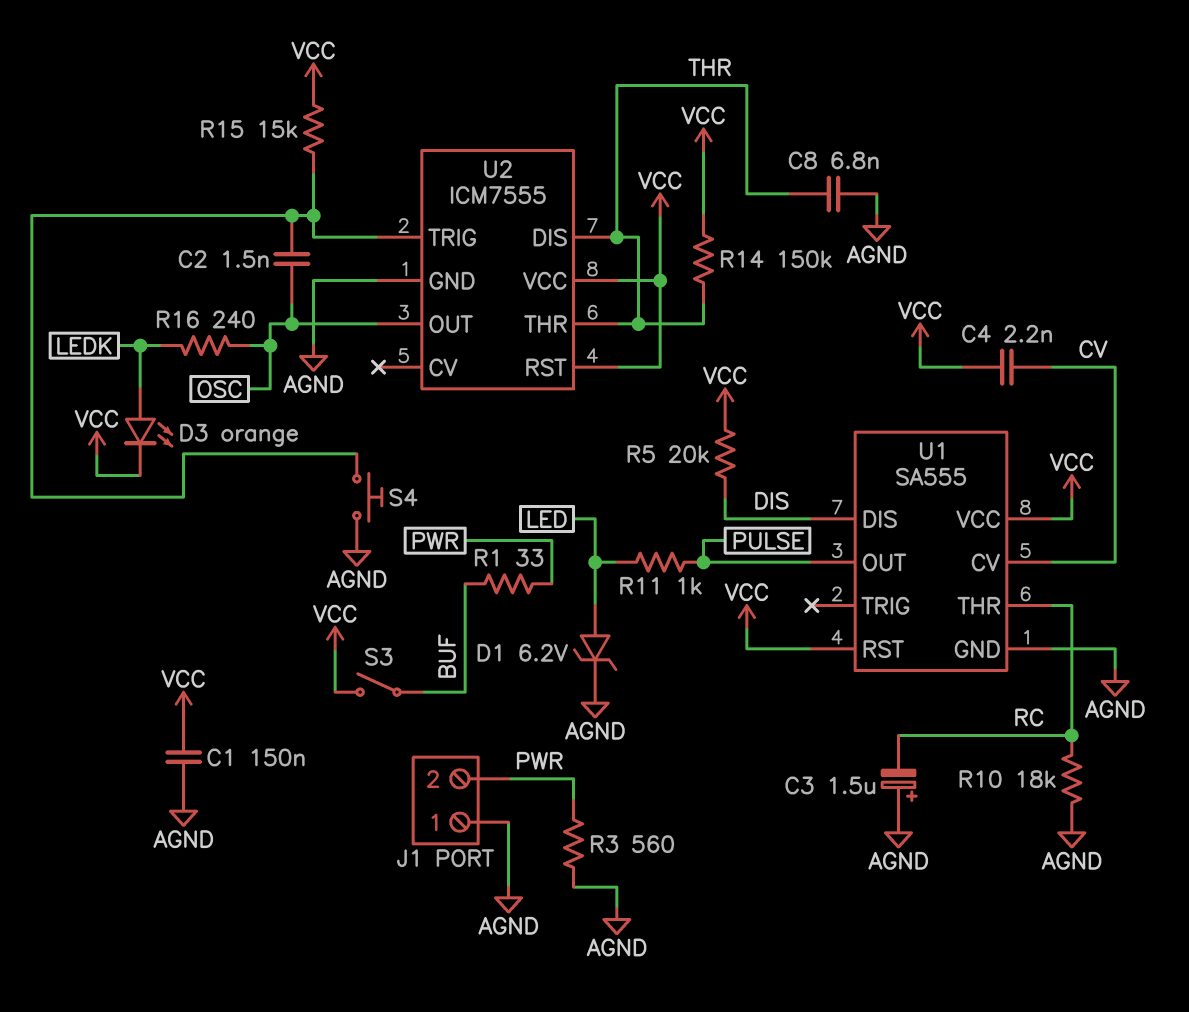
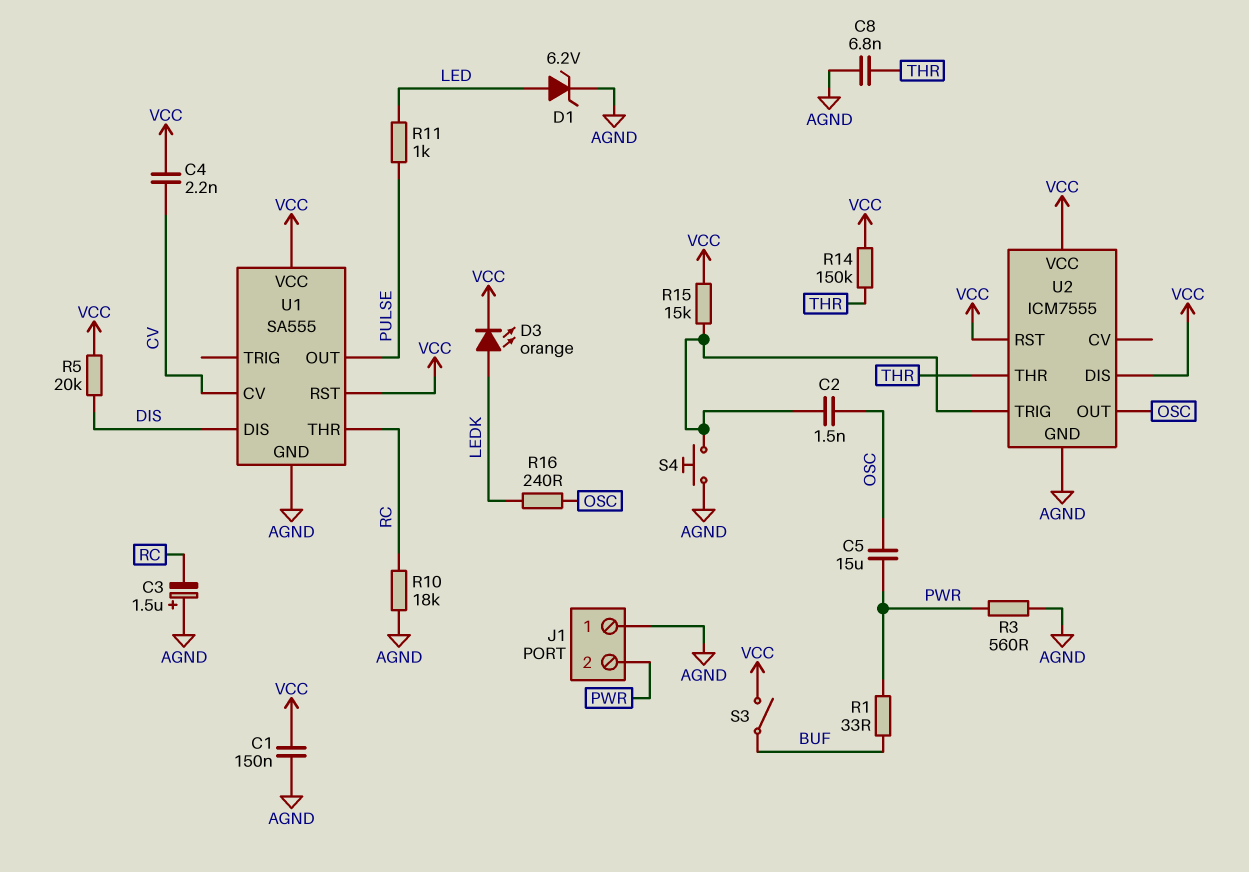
C5: none -> 15uF (OSC, PWR)
U2 pin DIS: THR -> VCC

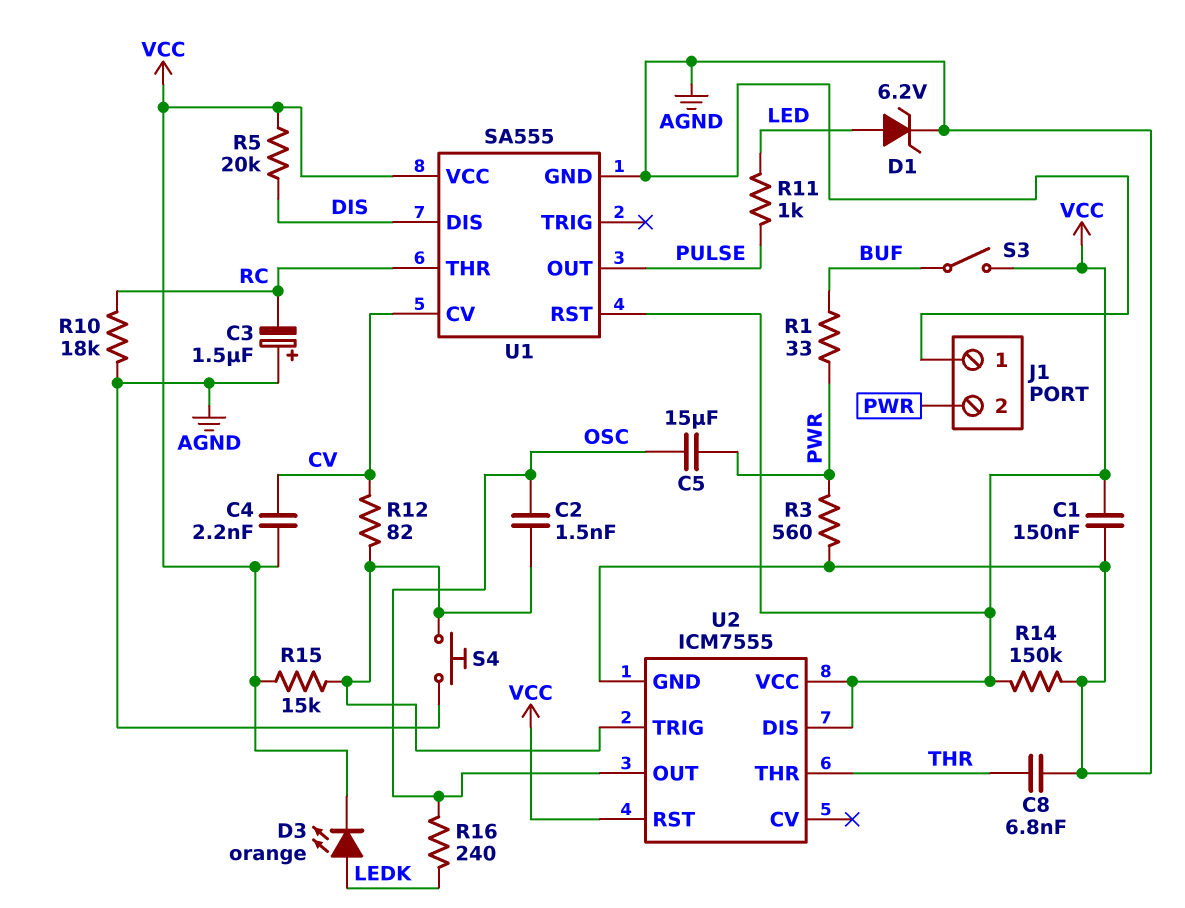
R12: none -> 82 (CV, U2/TRIG)
R14: 150k (THR, VCC) -> 150k (AGND, VCC)

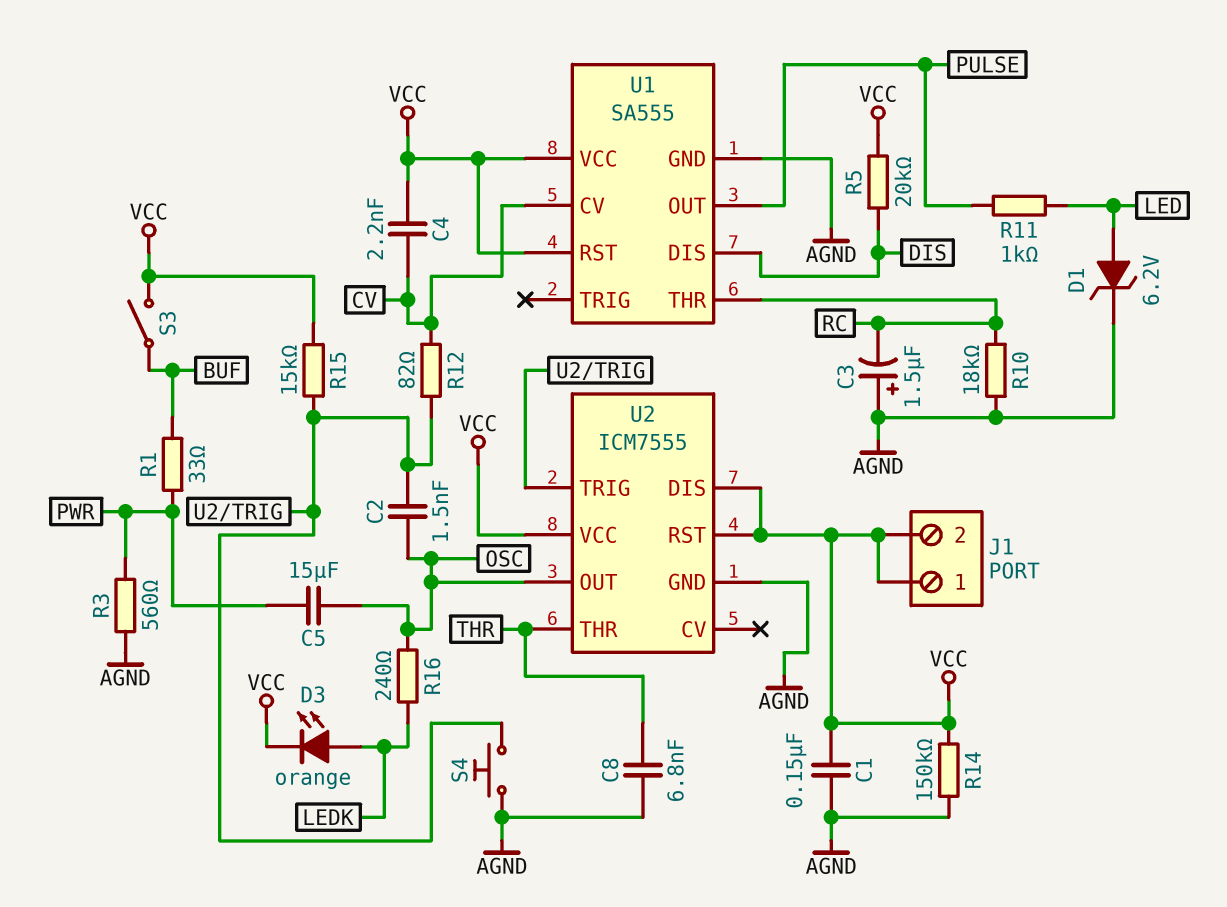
J1 pin 1: AGND -> VCC
J1 pin 2: PWR -> VCC

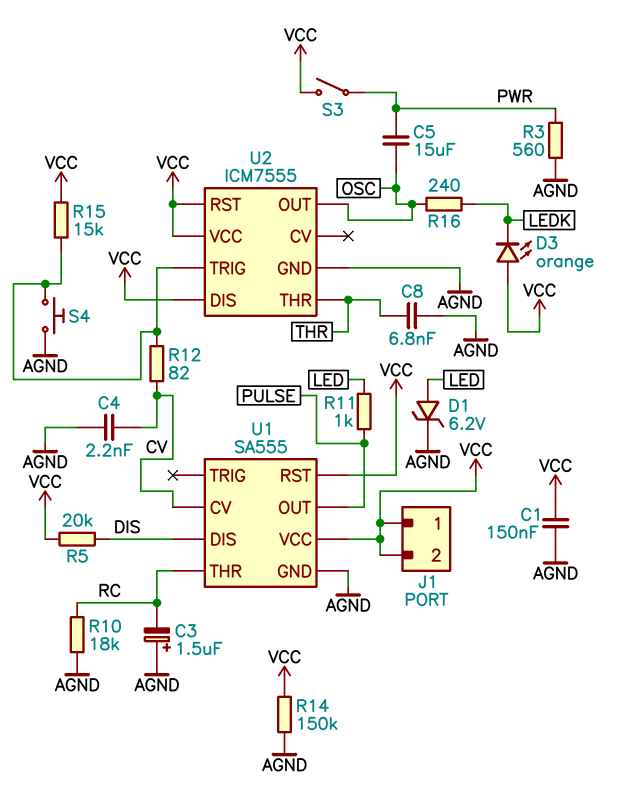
C2: 1.5nF (OSC, U2/TRIG) -> none
C4: 2.2nF (CV, VCC) -> 2.2nF (AGND, CV)
D3: LED orange (A LEDK, K VCC) -> LED orange (A VCC, K LEDK)
R1: 33 (BUF, PWR) -> none
S3: switch (BUF, VCC) -> switch (PWR, VCC)

